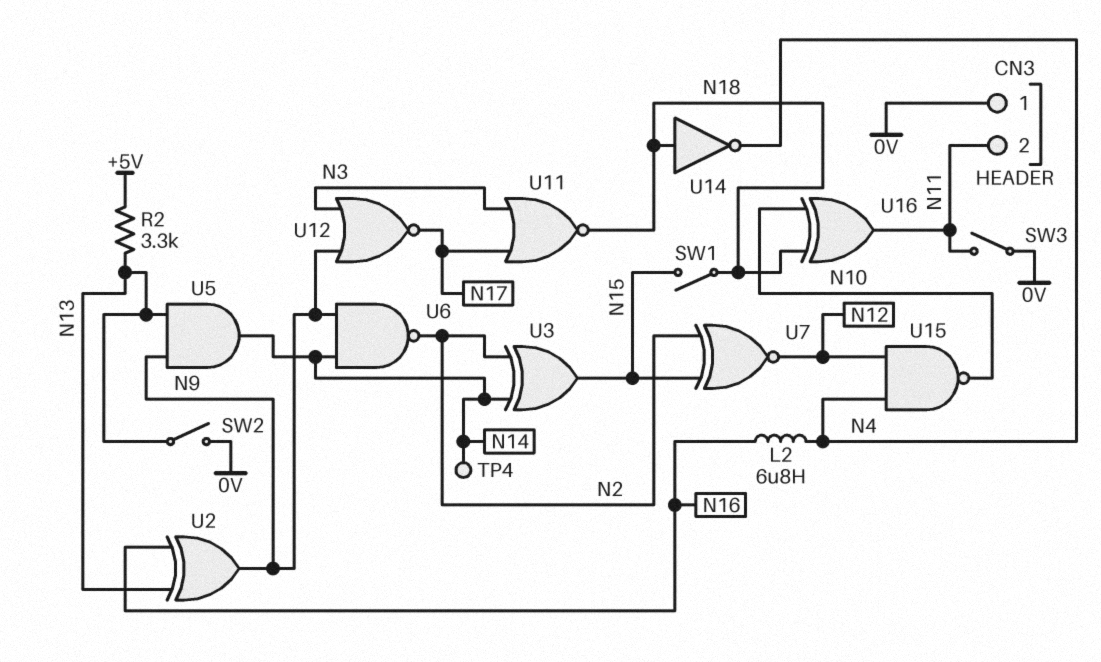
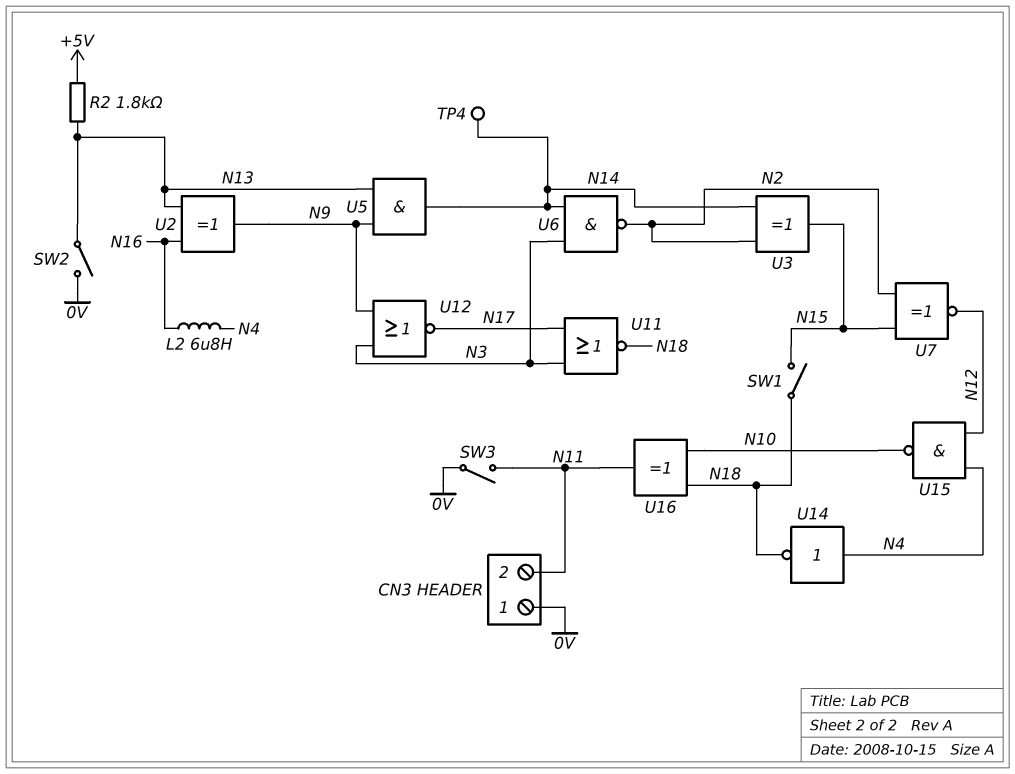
R2: 3.3k (+5V, N13) -> 1.8k (+5V, N13)
U6: NAND (in N9, in N14, out N2) -> NAND (in N3, in N14, out N2)
U14: NOT (in N18, out N4) -> NOT (in N4, out N18)

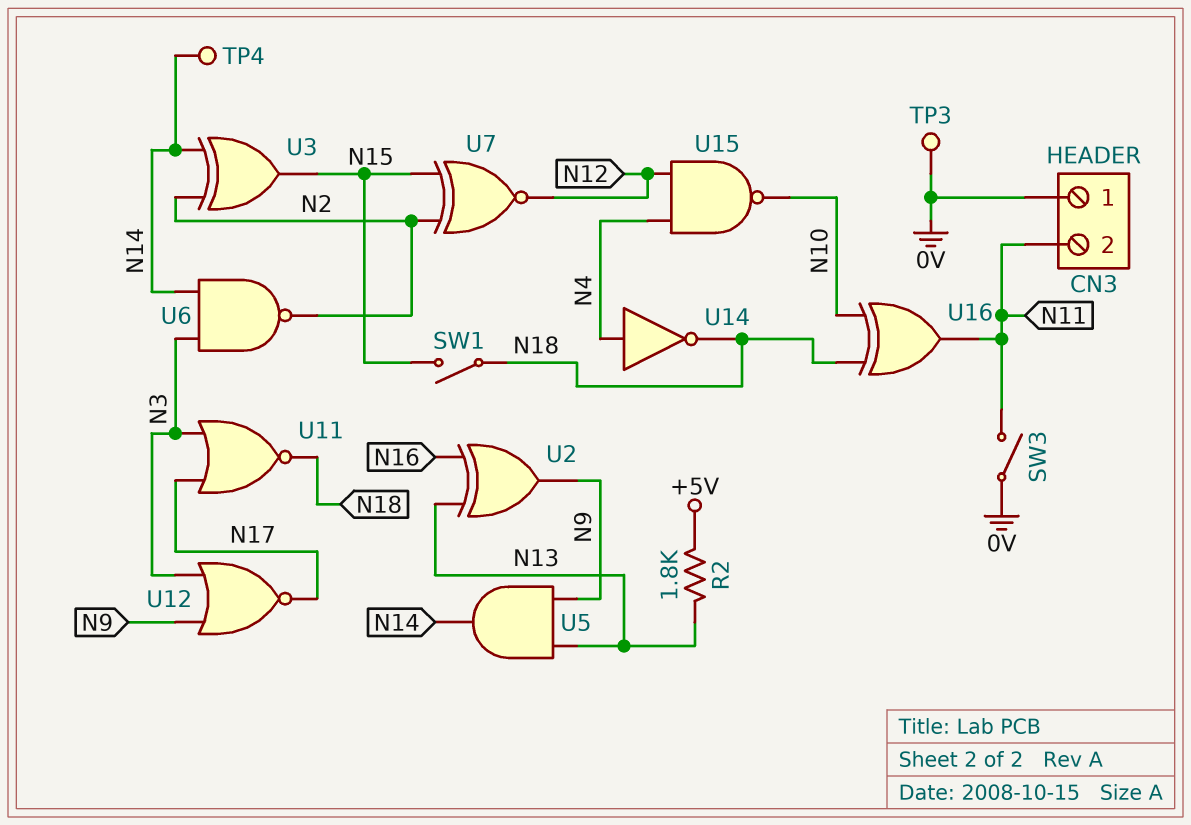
L2: 6.8uH (N4, N16) -> none
SW2: switch (0V, N13) -> none
TP3: none -> test point (0V)

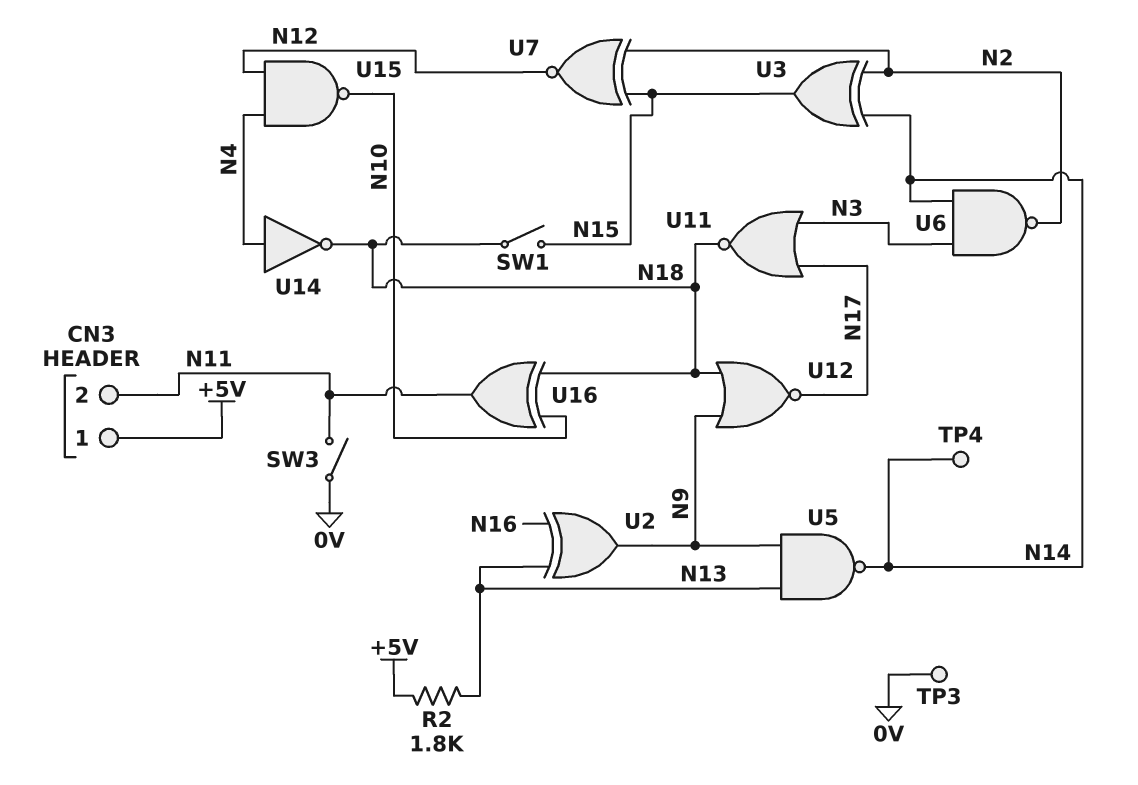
CN3 pin 1: 0V -> +5V
U5: AND (in N9, in N13, out N14) -> NAND (in N9, in N13, out N14)
U12: NOR (in N3, in N9, out N17) -> NOR (in N9, in N18, out N17)

